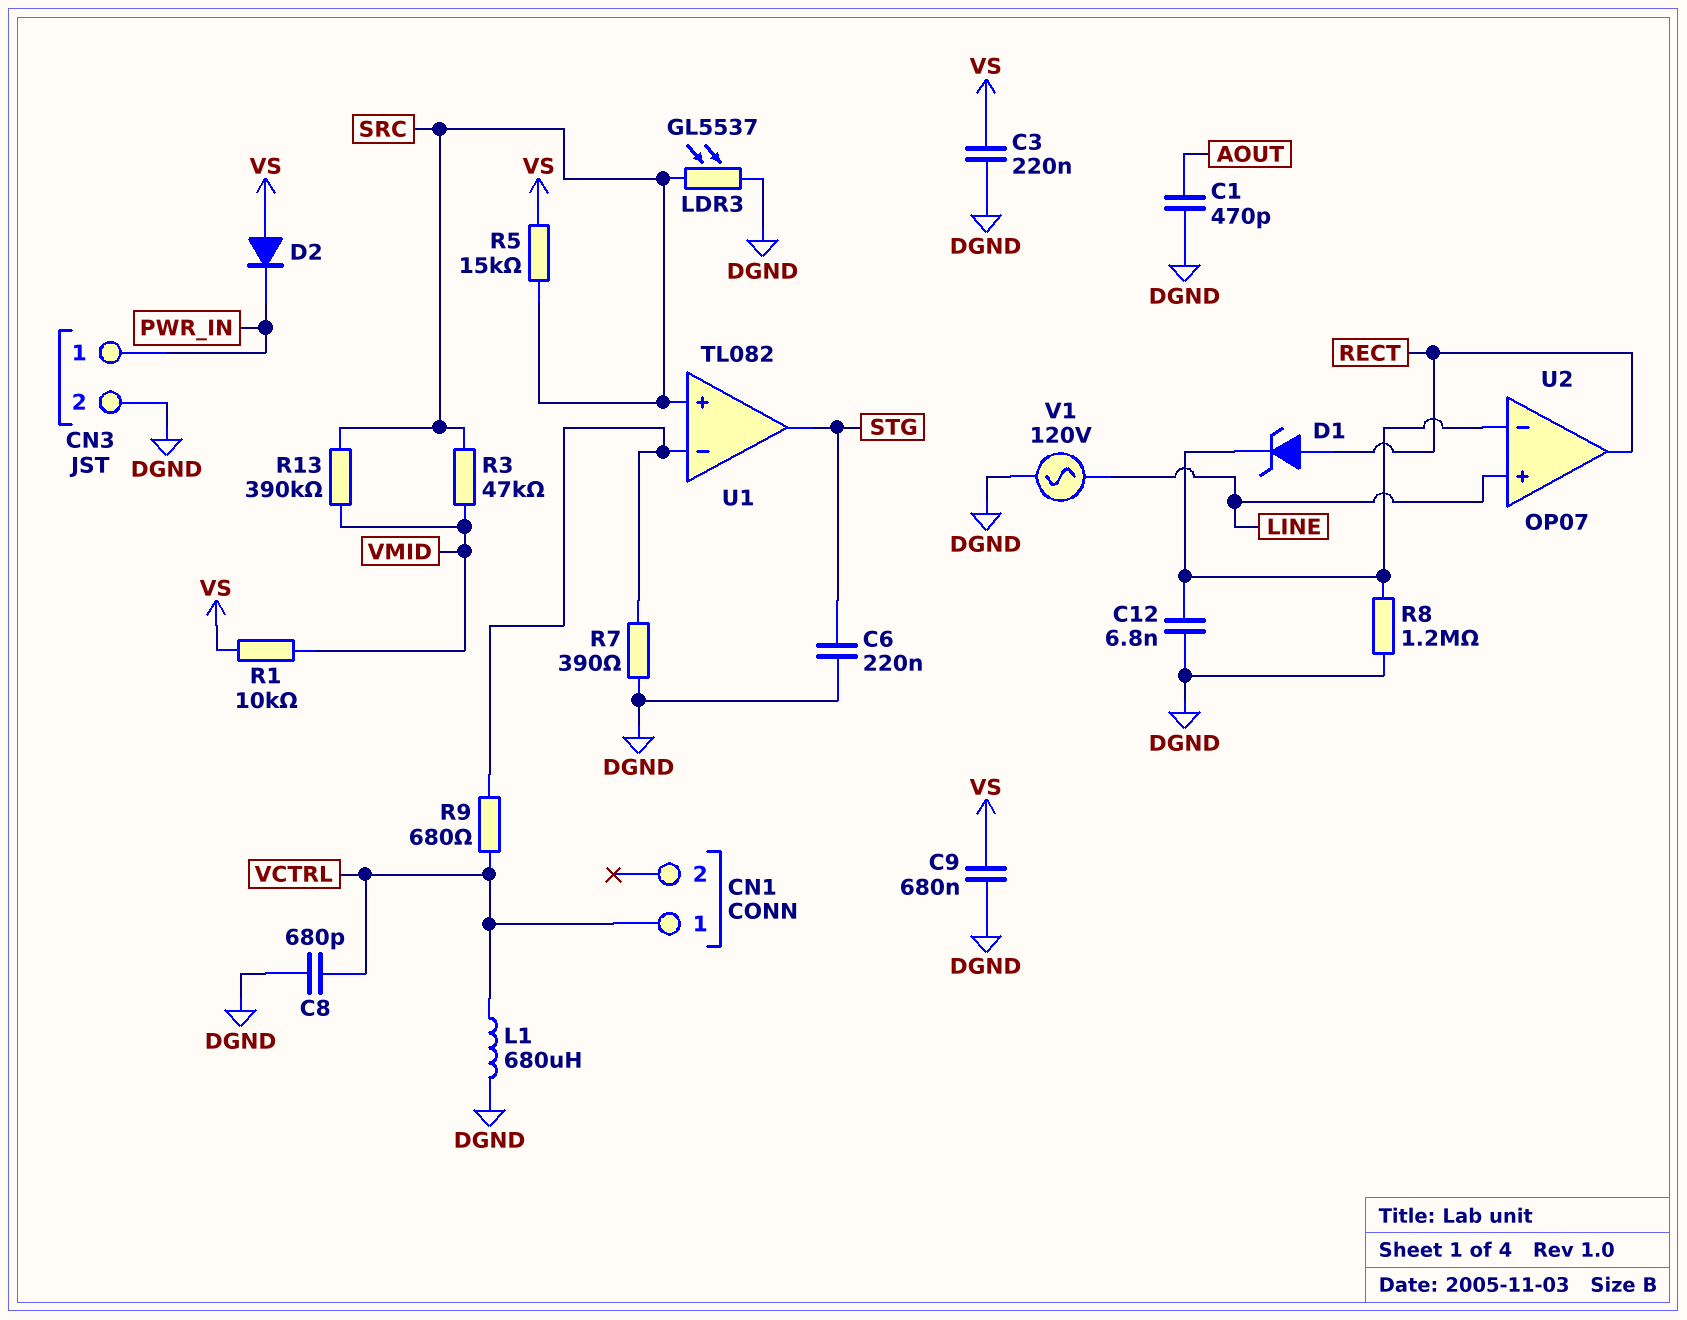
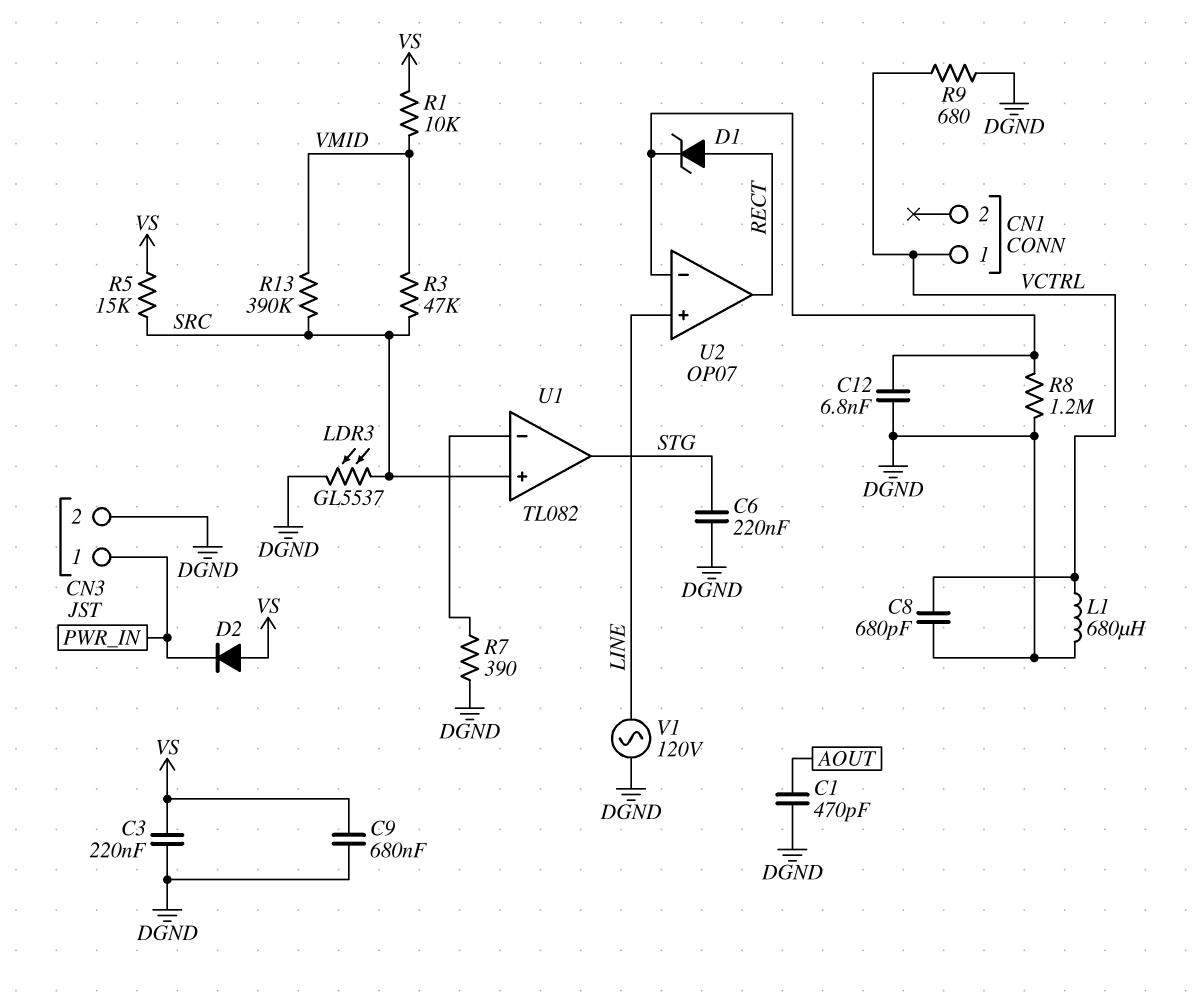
R9: 680 (U1/in-, VCTRL) -> 680 (DGND, VCTRL)

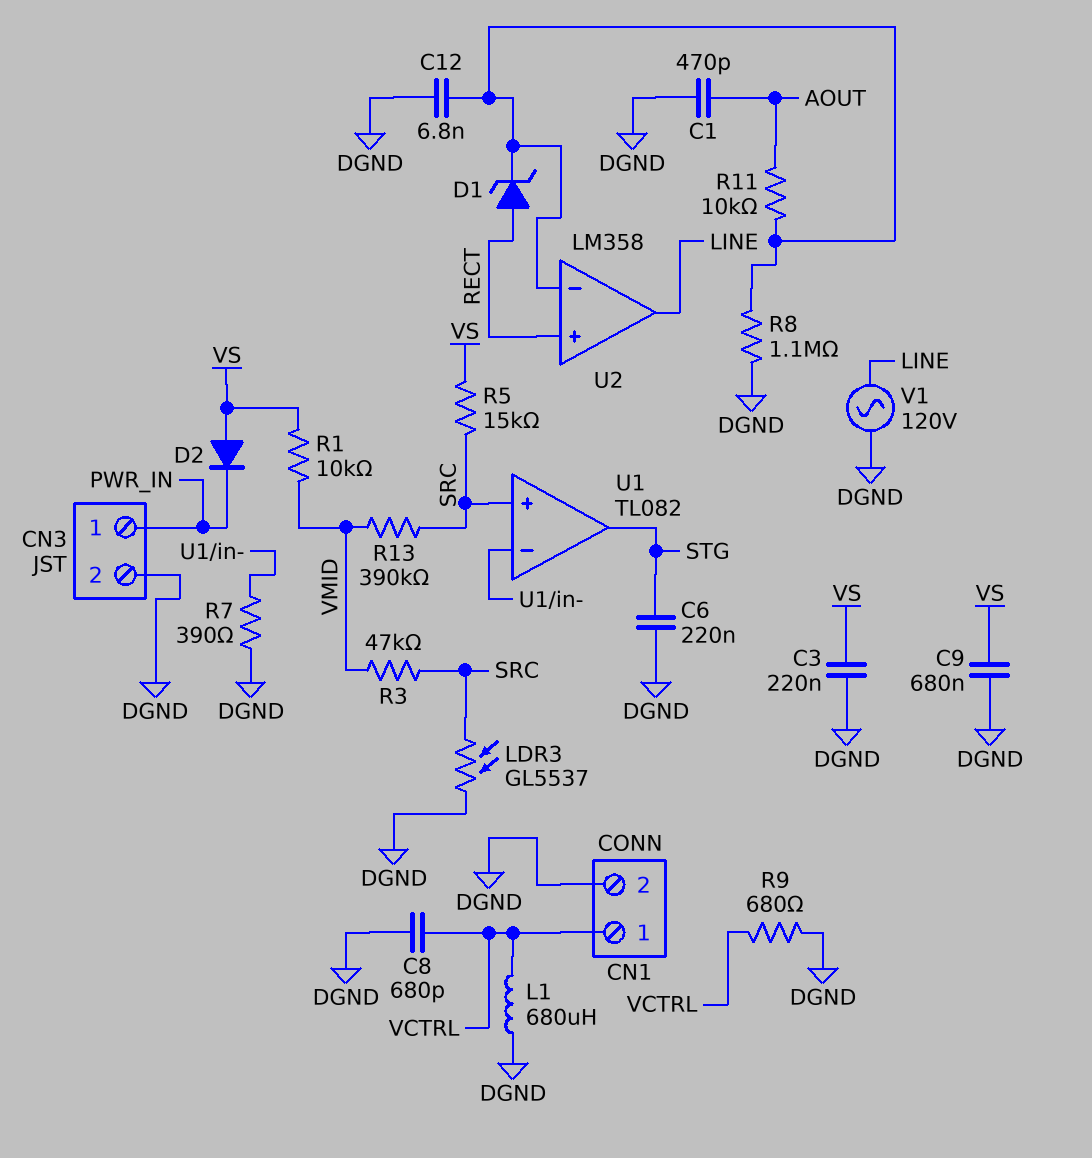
CN1 pin 2: none -> DGND
R8: 1.2M (DGND, U2/in-) -> 1.1M (DGND, U2/in-)
R11: none -> 10k (AOUT, U2/in-)
U2: OP07 -> LM358
U2 pin in+: LINE -> RECT
U2 pin out: RECT -> LINE

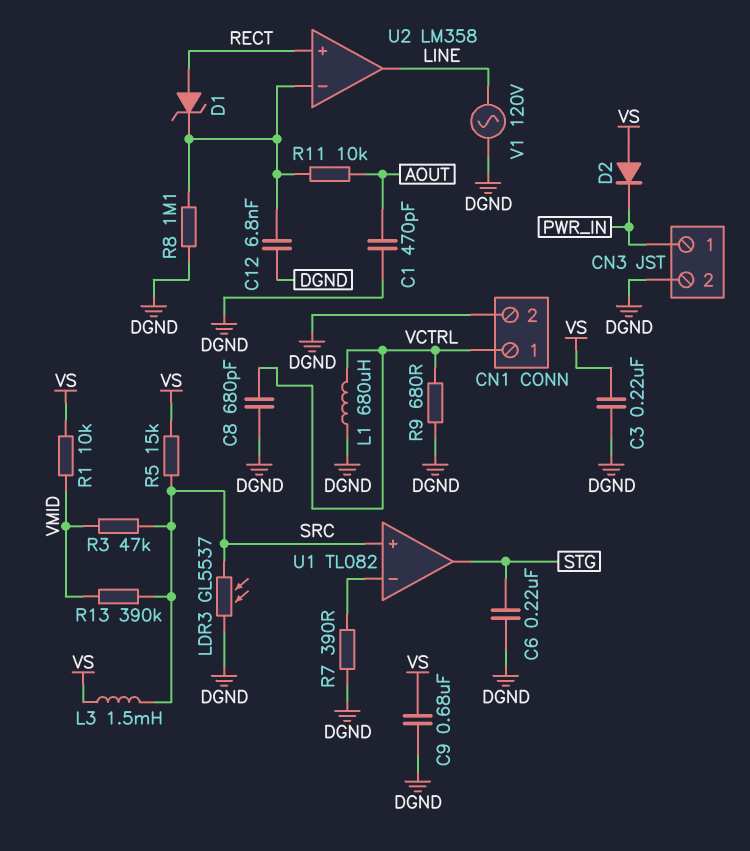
L3: none -> 1.5mH (SRC, VS)

